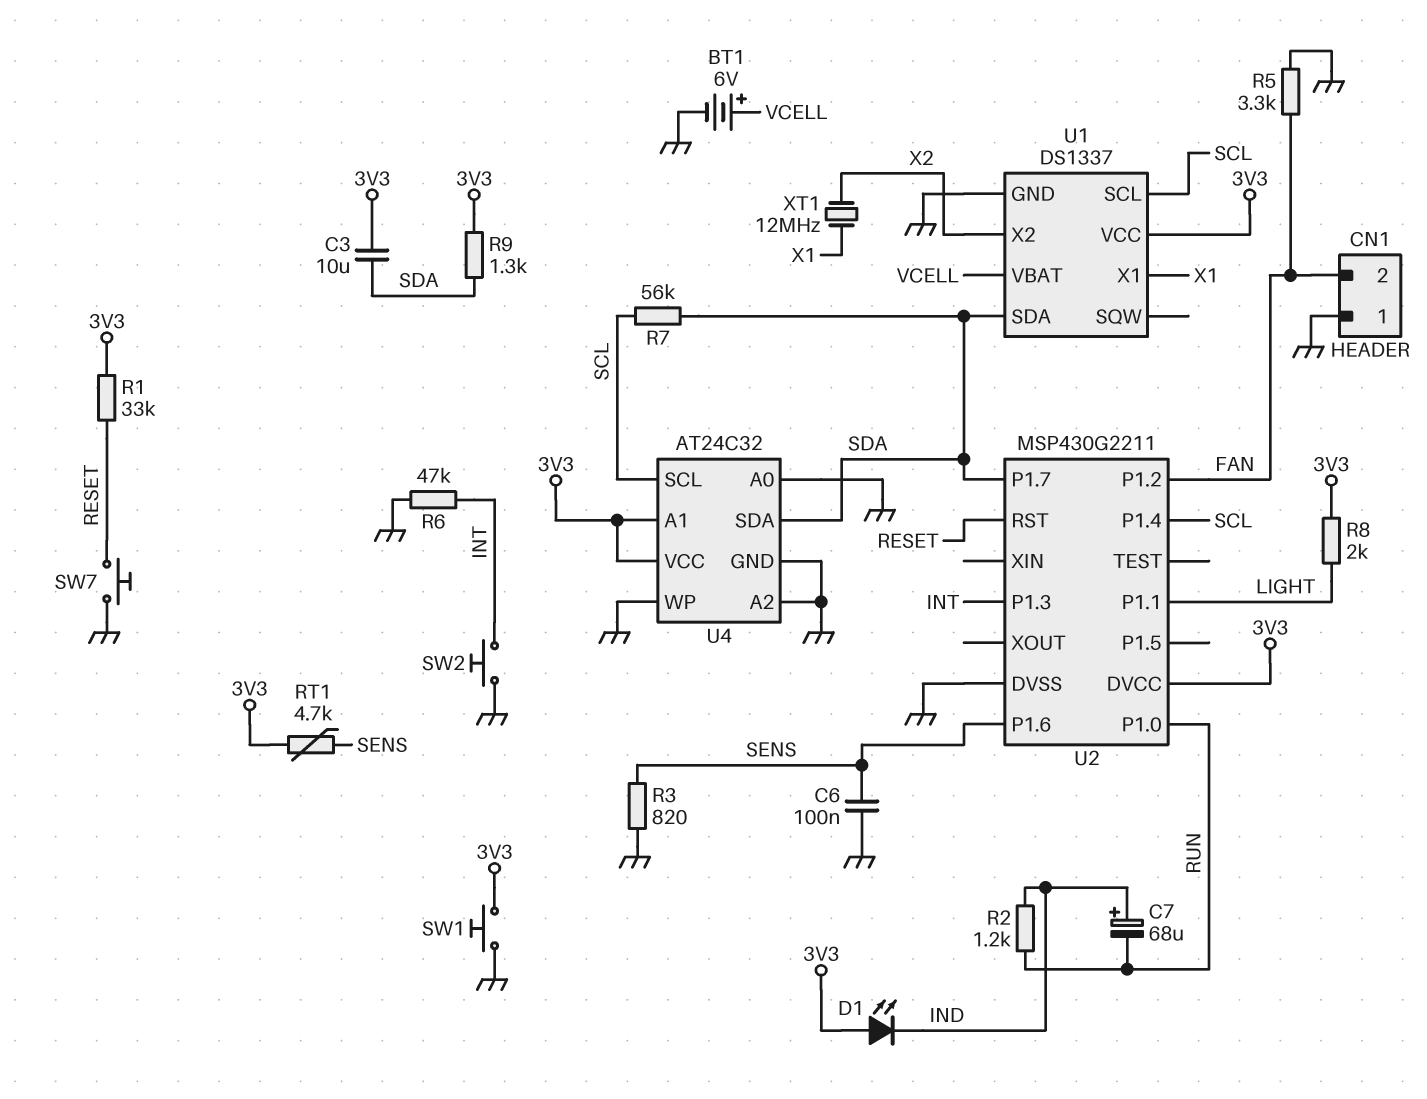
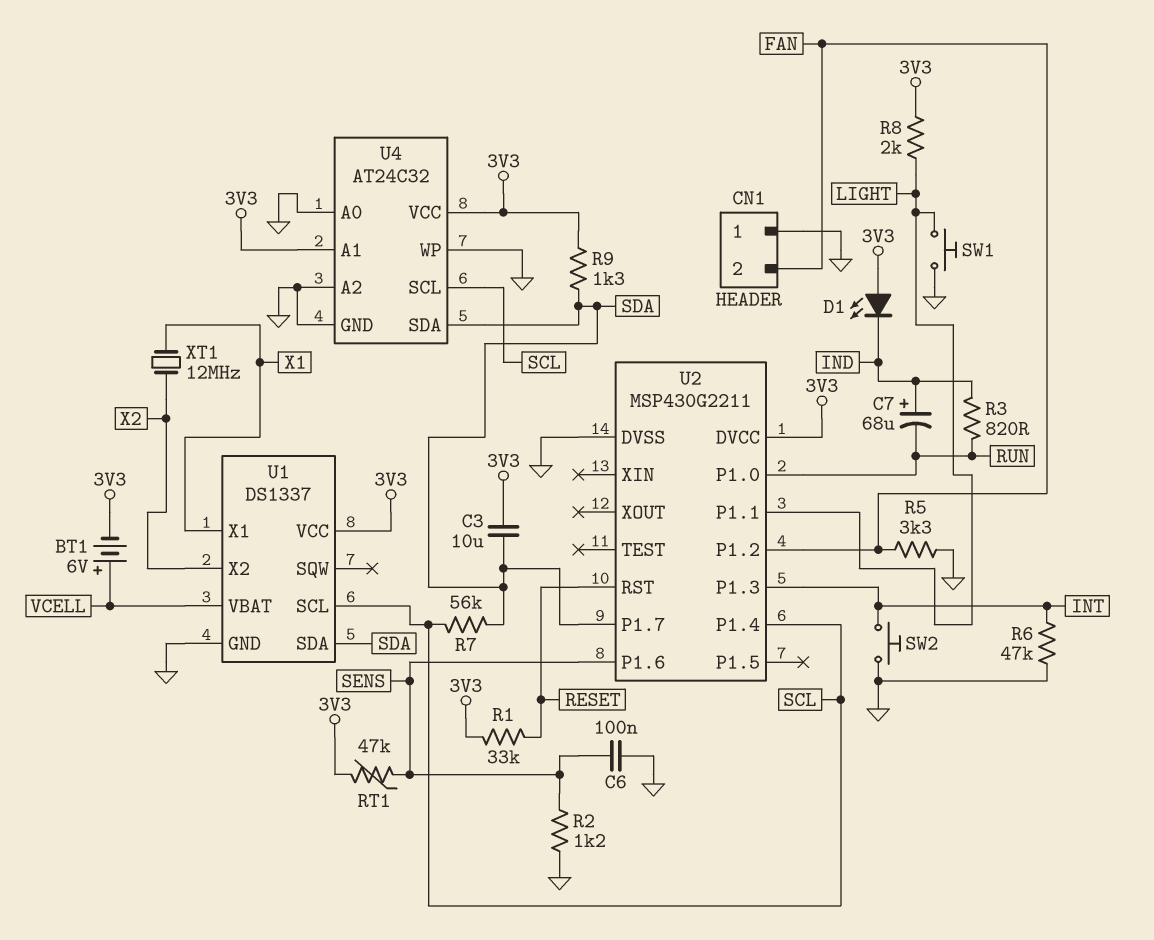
BT1: 6V (plus VCELL, minus GND) -> 6V (plus VCELL, minus 3V3)
R2: 1.2k (IND, RUN) -> 1.2k (GND, SENS)
R3: 820 (GND, SENS) -> 820 (IND, RUN)
RT1: 4.7k (3V3, SENS) -> 47k (3V3, SENS)
SW1: button (3V3, GND) -> button (GND, LIGHT)
SW7: button (GND, RESET) -> none

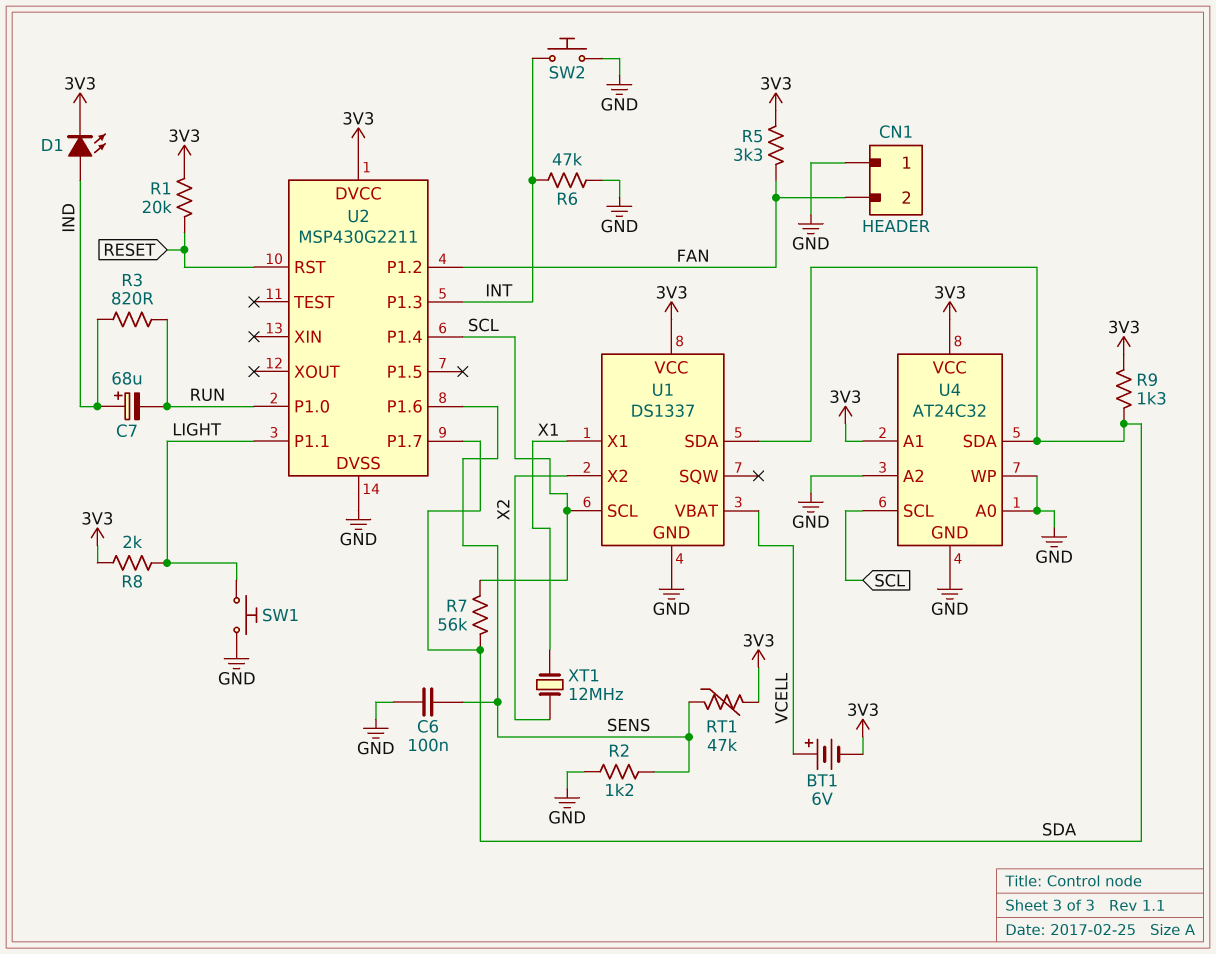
C3: 10uF (3V3, SDA) -> none
D1: LED (A 3V3, K IND) -> LED (A IND, K 3V3)
R1: 33k (3V3, RESET) -> 20k (3V3, RESET)
R5: 3.3k (FAN, GND) -> 3.3k (3V3, FAN)

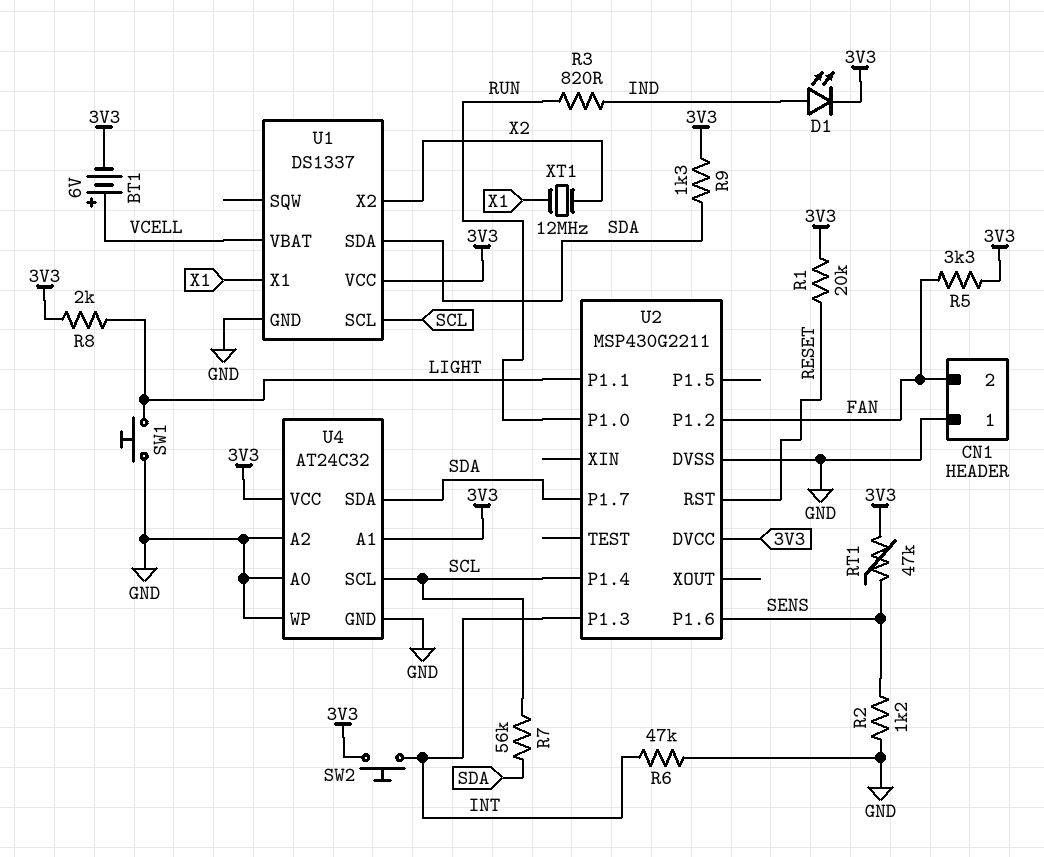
C6: 100nF (GND, SENS) -> none
C7: 68uF (plus IND, minus RUN) -> none
SW2: button (GND, INT) -> button (3V3, INT)

